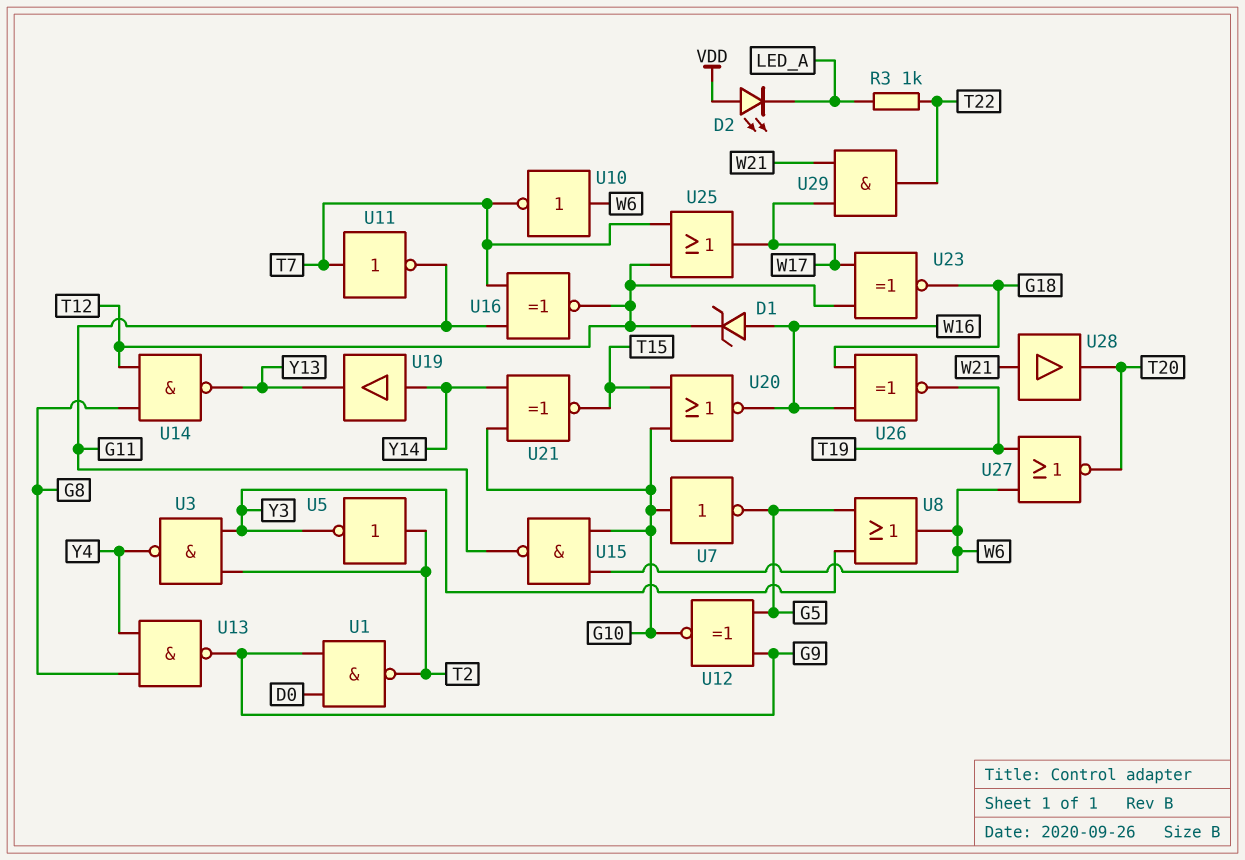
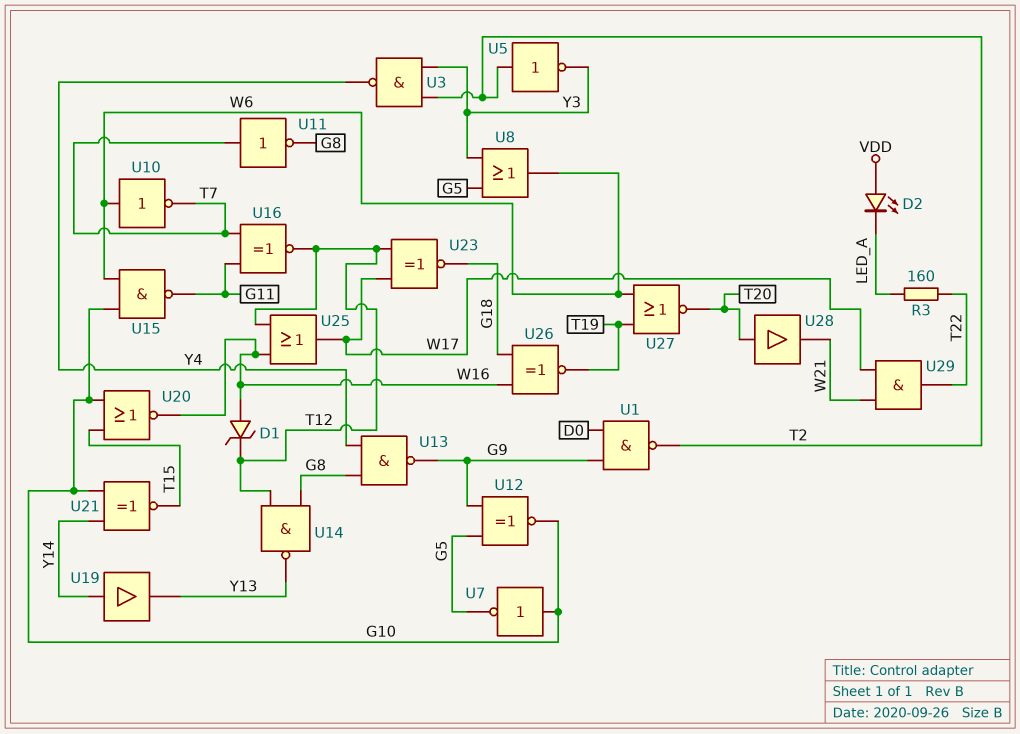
R3: 1k (LED_A, T22) -> 160 (LED_A, T22)
U11: NOT (in T7, out G11) -> NOT (in T7, out G8)
U25: OR (in T7, in T12, out W17) -> OR (in T12, in W16, out W17)
U28: buffer (in W21, out T20) -> buffer (in T20, out W21)

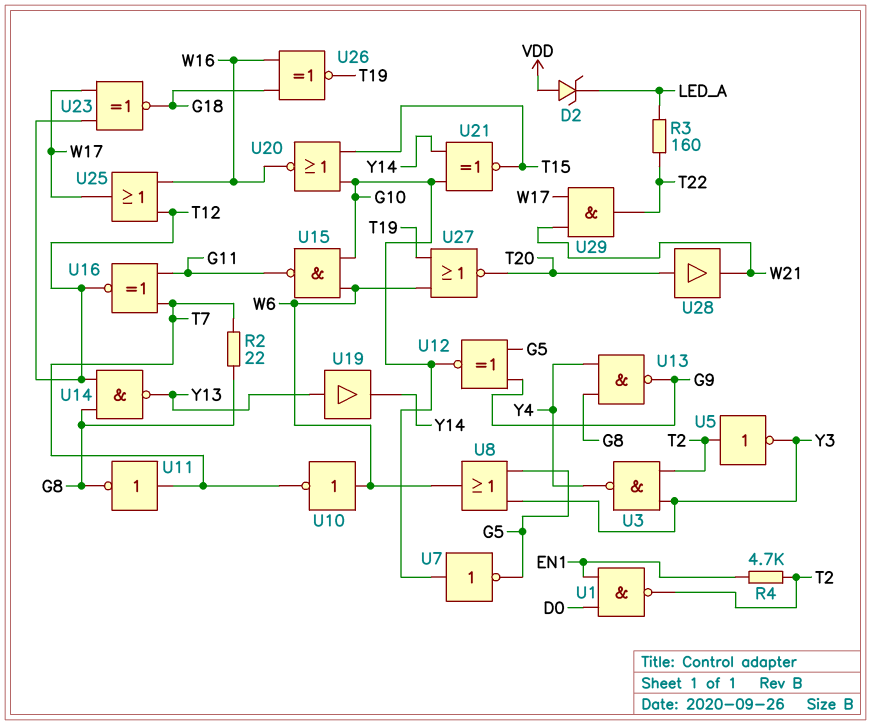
D1: zener (A W16, K T12) -> none
D2: LED (A VDD, K LED_A) -> zener (A VDD, K LED_A)
R2: none -> 22 (G8, T7)
R4: none -> 4.7k (EN1, T2)
U1: NAND (in D0, in G9, out T2) -> NAND (in D0, in EN1, out T2)
U19: buffer (in Y14, out Y13) -> buffer (in Y13, out Y14)

